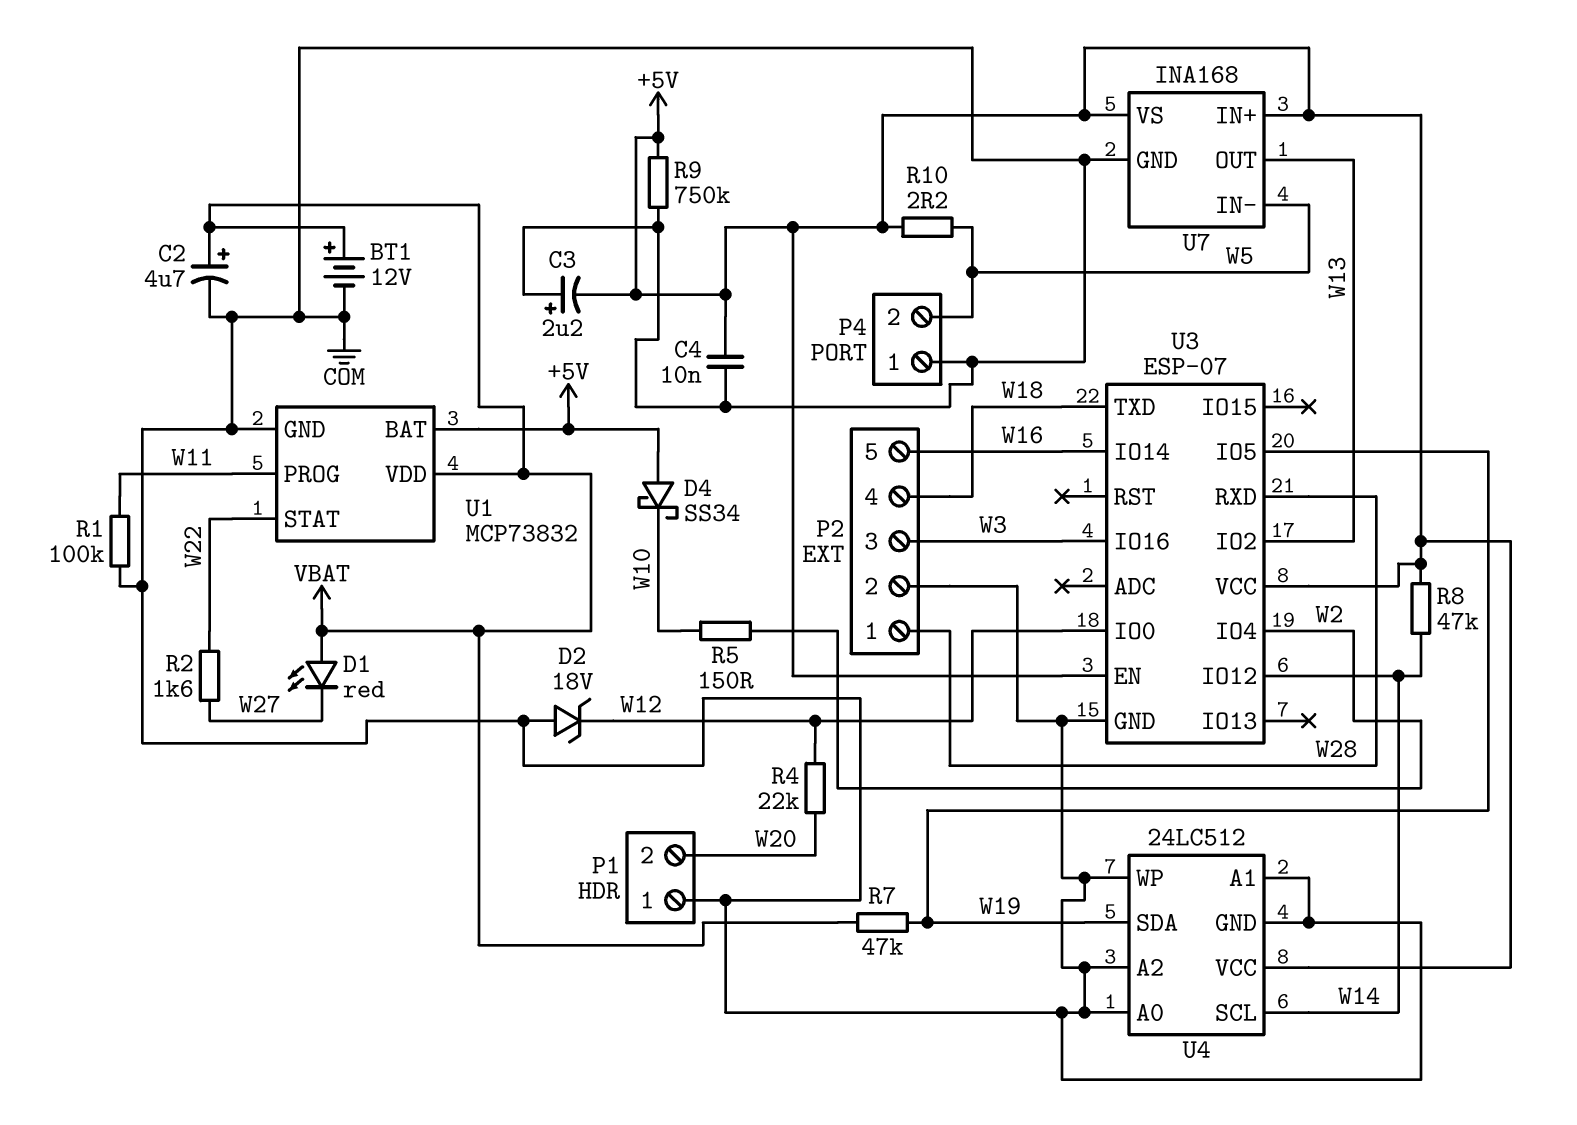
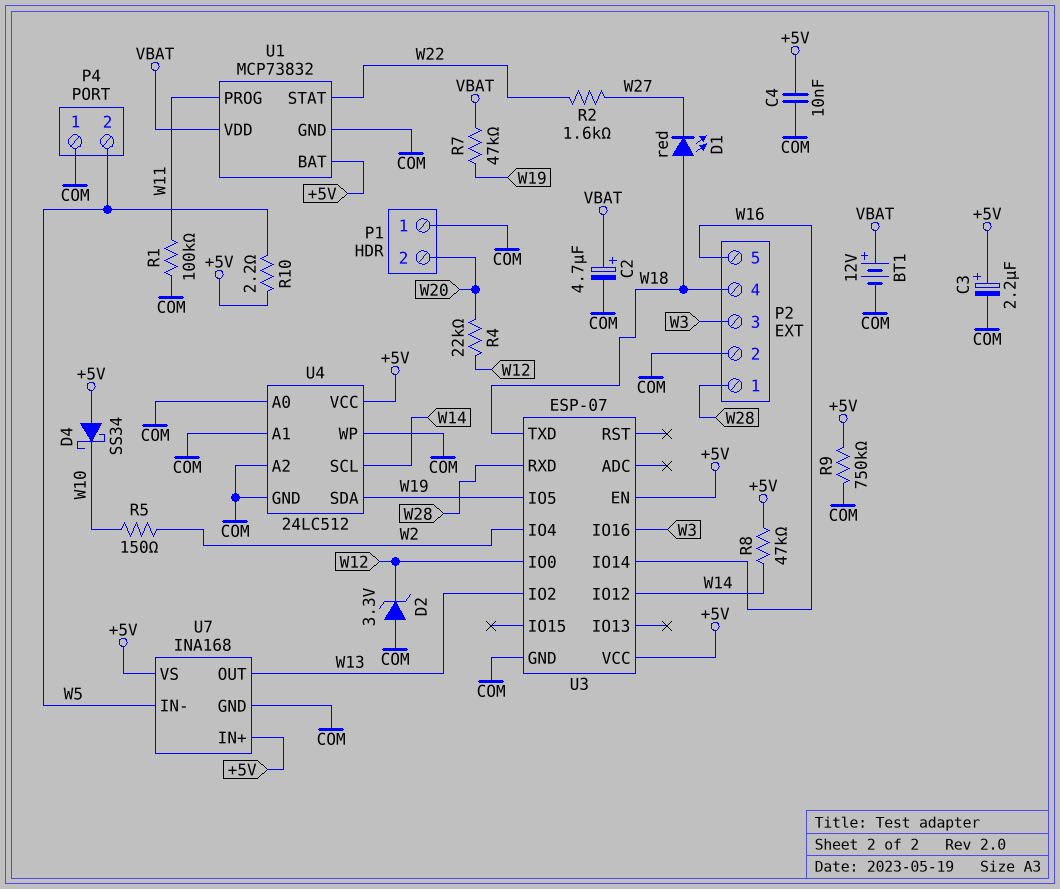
C3: 2.2uF (plus COM, minus +5V) -> 2.2uF (plus +5V, minus COM)
D1: LED red (A VBAT, K W27) -> LED red (A W18, K W27)
D2: zener 18V (A COM, K W12) -> zener 3.3V (A COM, K W12)

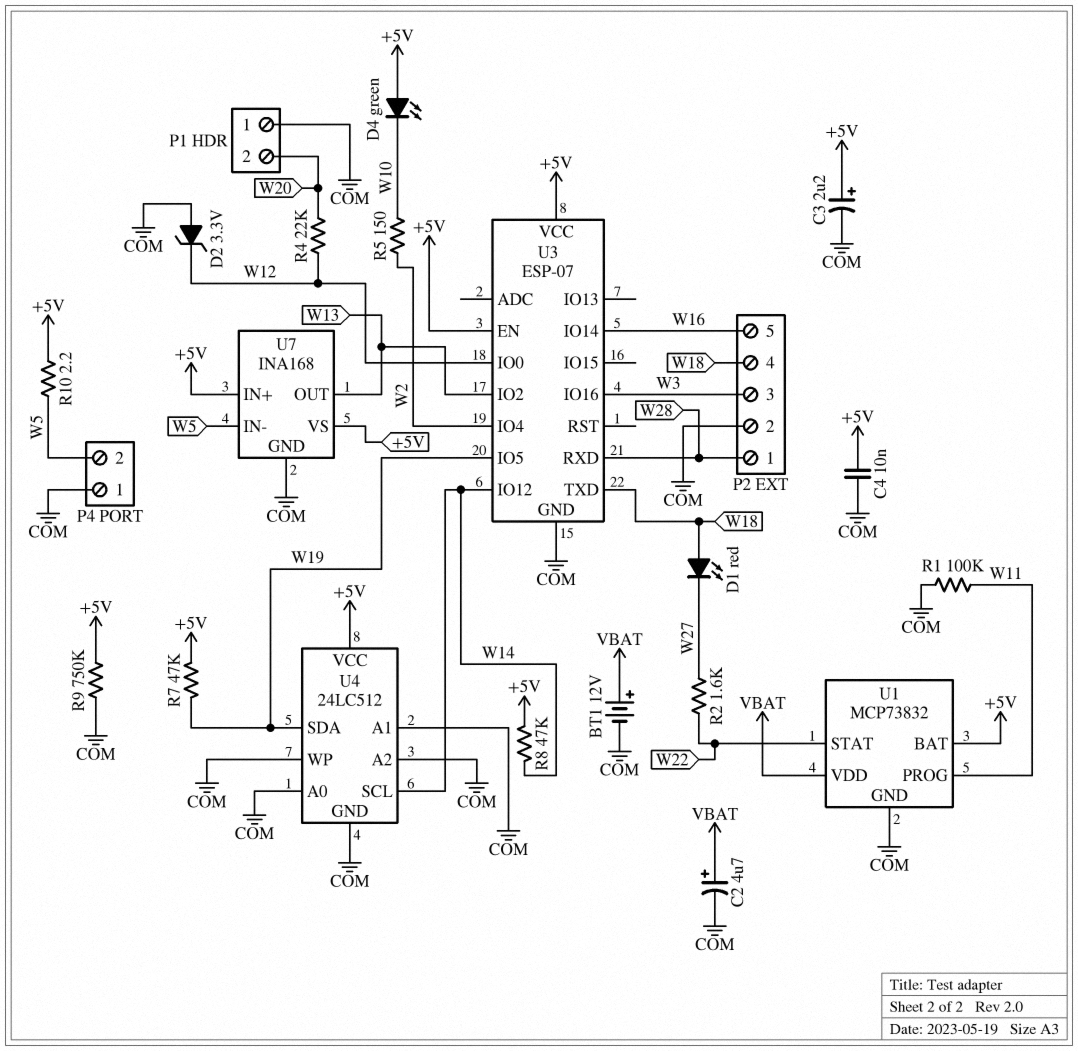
D4: schottky SS34 (A +5V, K W10) -> LED green (A +5V, K W10)
R7: 47k (VBAT, W19) -> 47k (+5V, W19)

